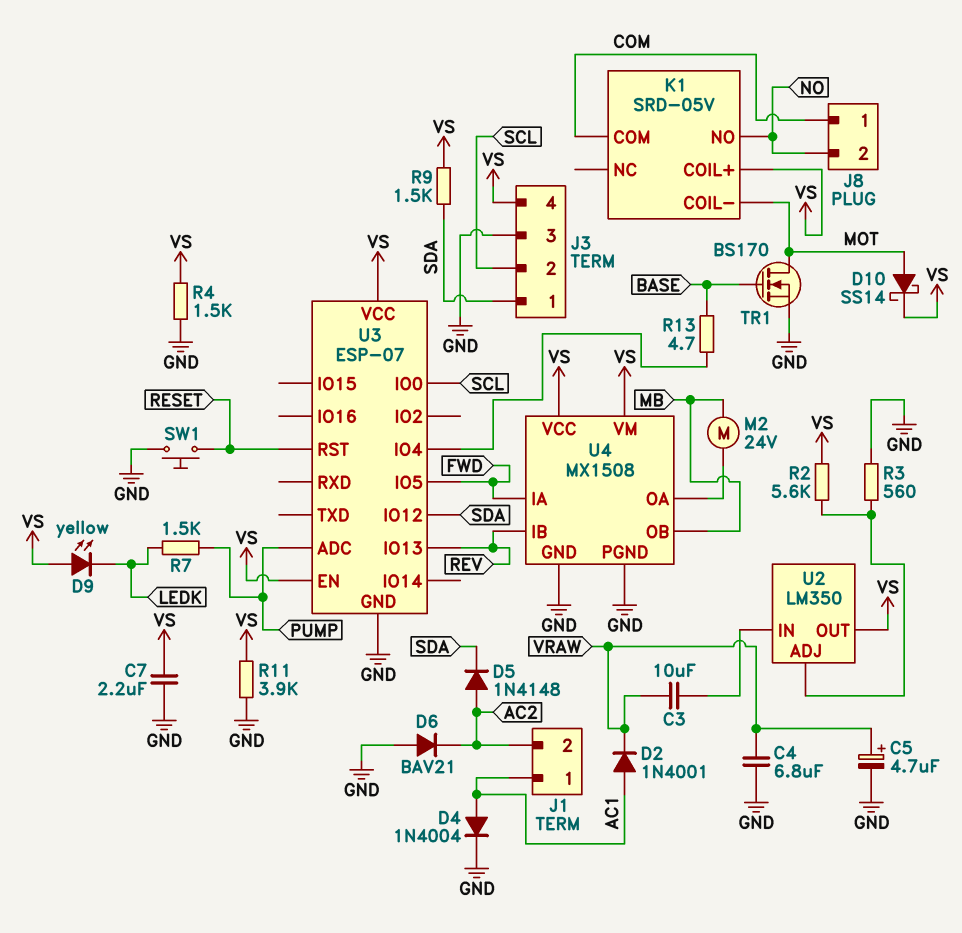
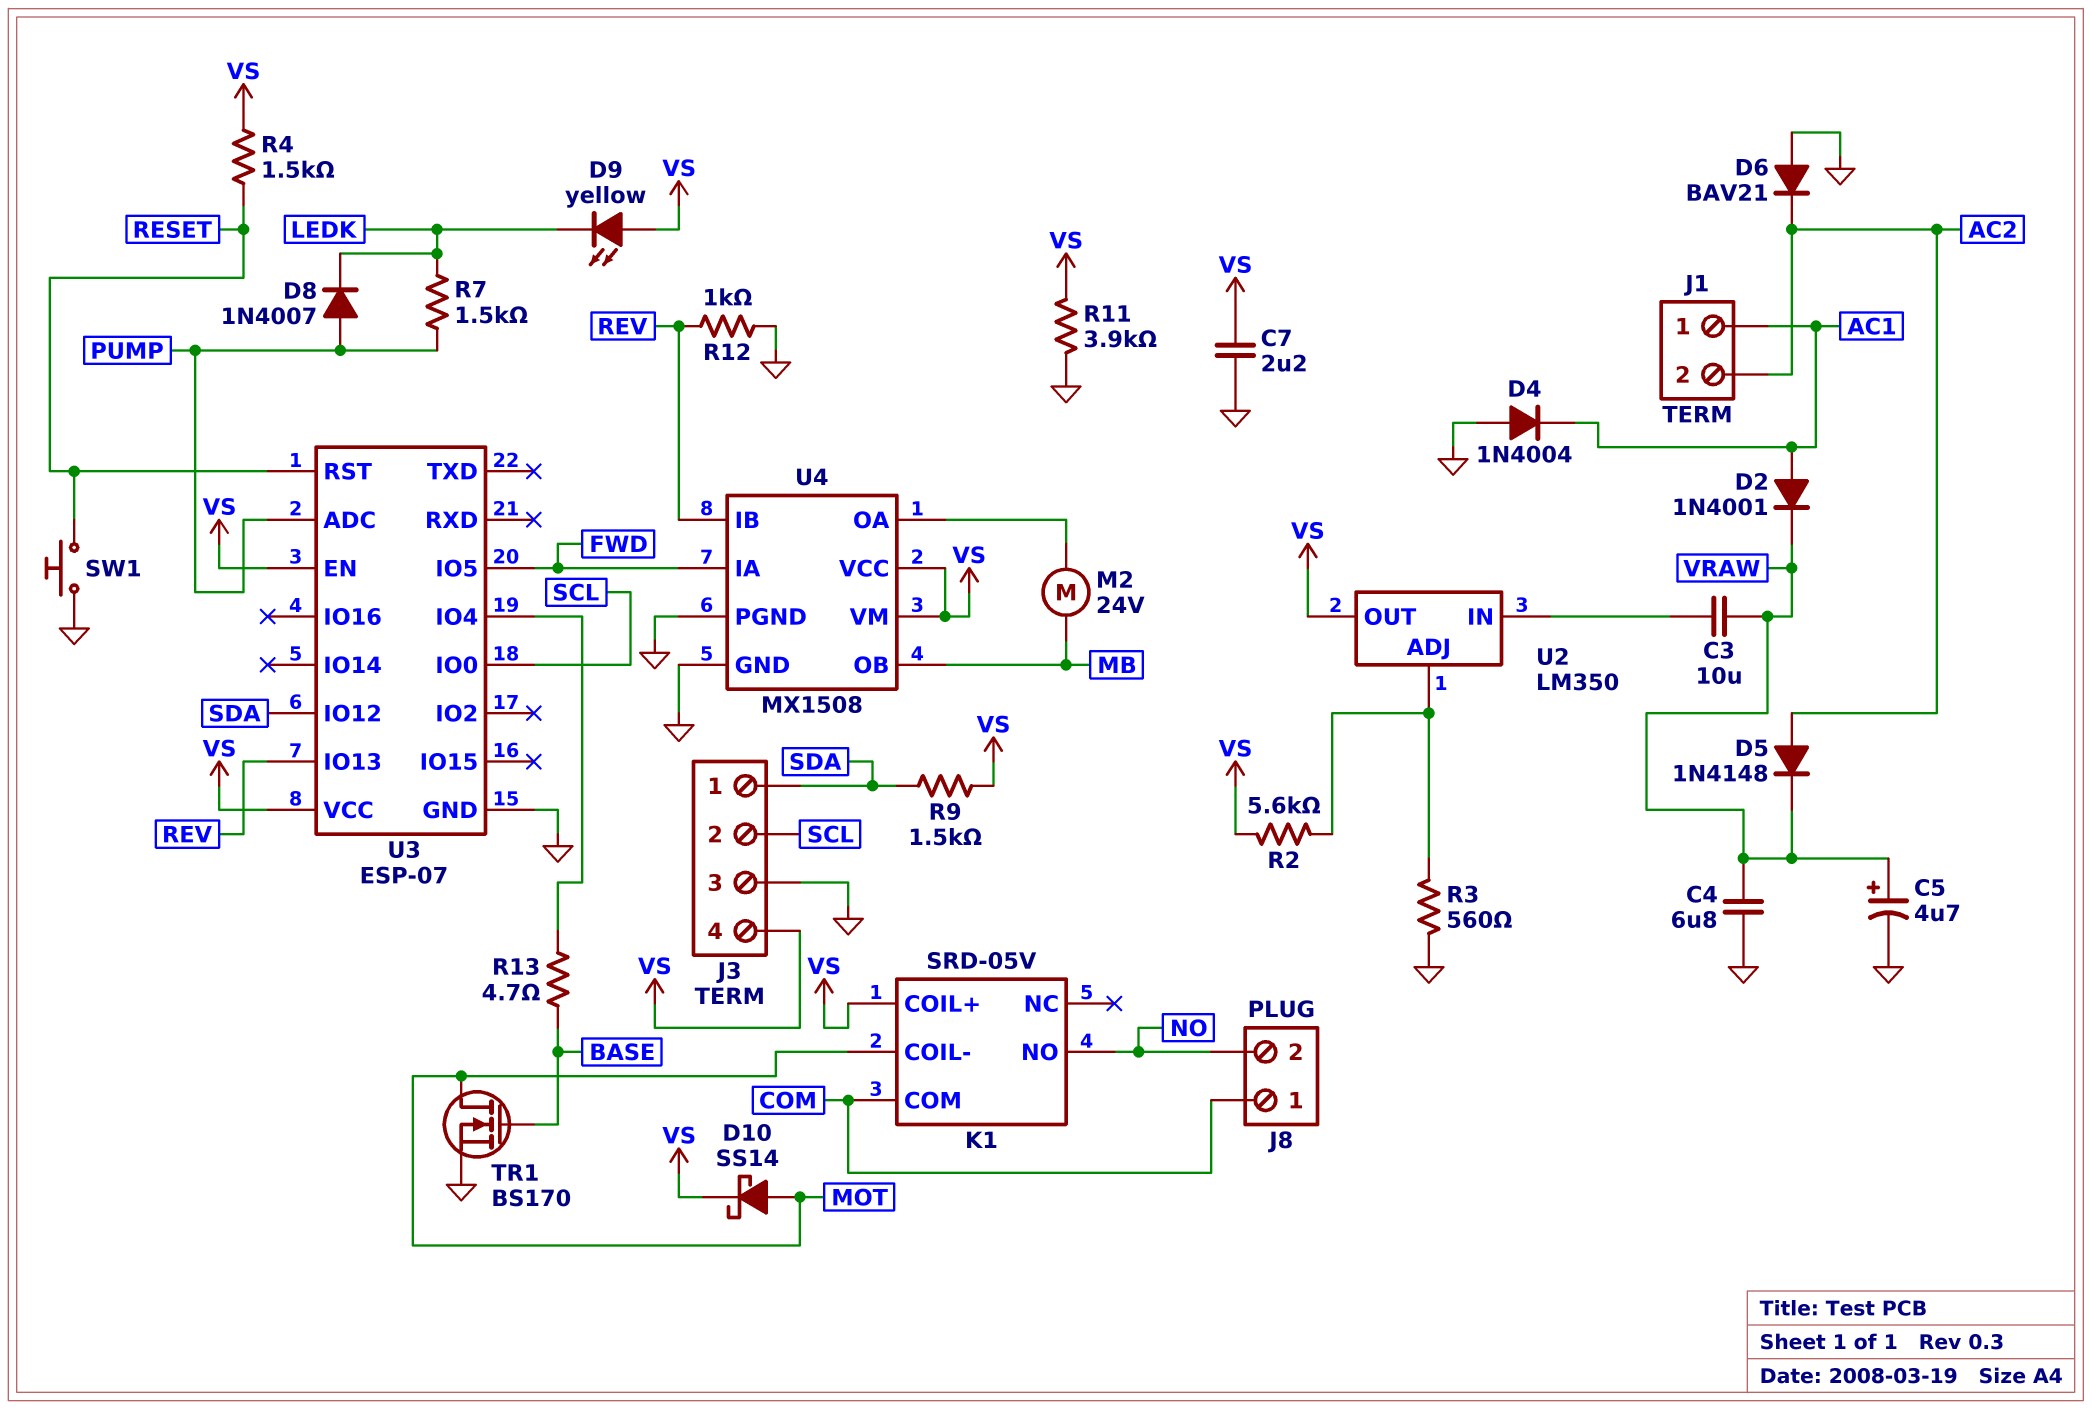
D4: diode 1N4004 (A AC1, K GND) -> diode 1N4004 (A GND, K AC1)
D5: diode 1N4148 (A AC2, K SDA) -> diode 1N4148 (A AC2, K VRAW)
D8: none -> diode 1N4007 (A PUMP, K LEDK)
R4: 1.5k (GND, VS) -> 1.5k (RESET, VS)
R12: none -> 1k (GND, REV)

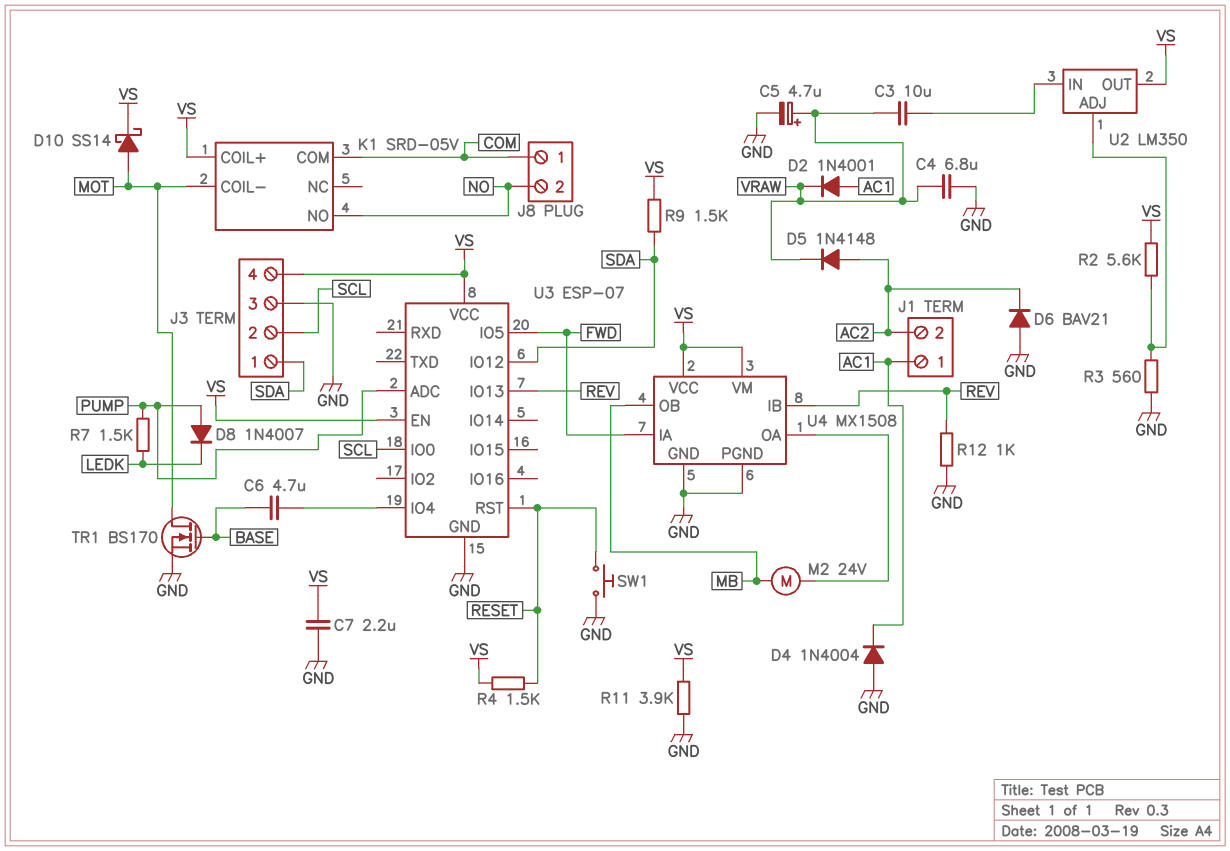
C6: none -> 4.7uF (BASE, U3/IO4)
D9: LED yellow (A VS, K LEDK) -> none
R13: 4.7 (BASE, U3/IO4) -> none

